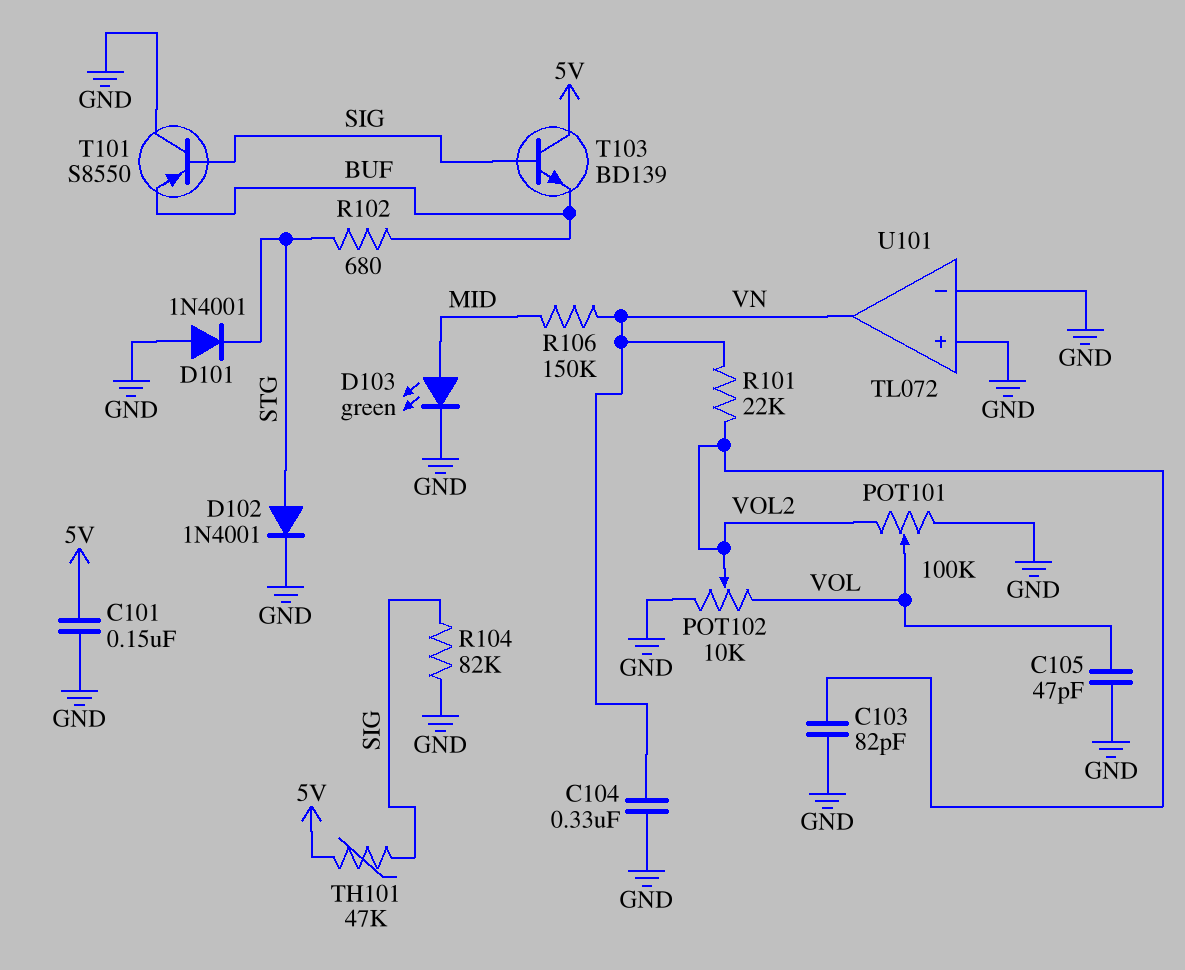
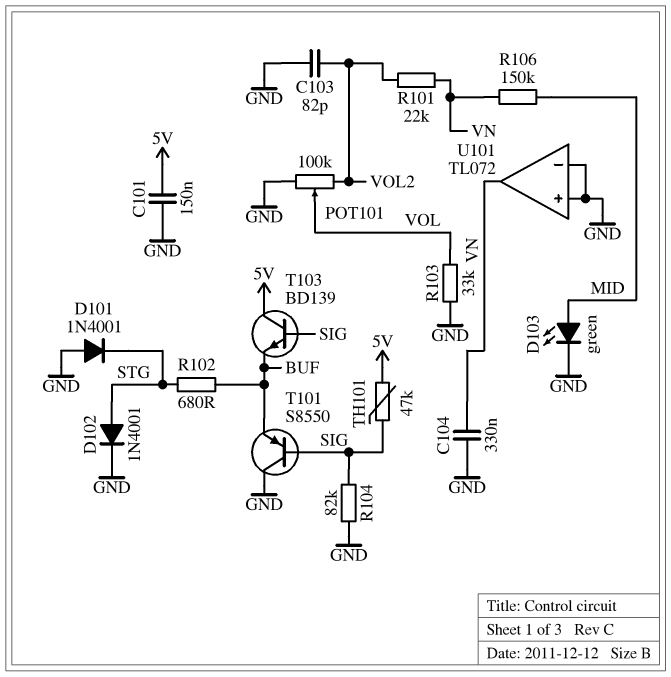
C105: 47pF (GND, VOL) -> none
POT102: 10k (GND, VOL, wiper VOL2) -> none
R103: none -> 33k (GND, VOL)

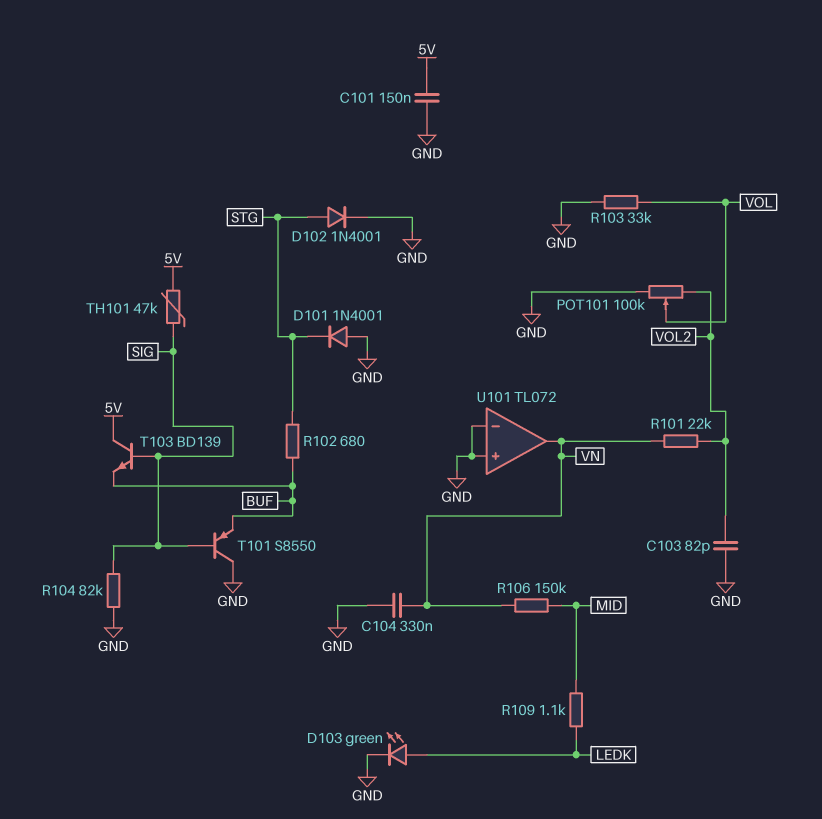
D103: LED green (A MID, K GND) -> LED green (A LEDK, K GND)
R109: none -> 1.1k (LEDK, MID)

